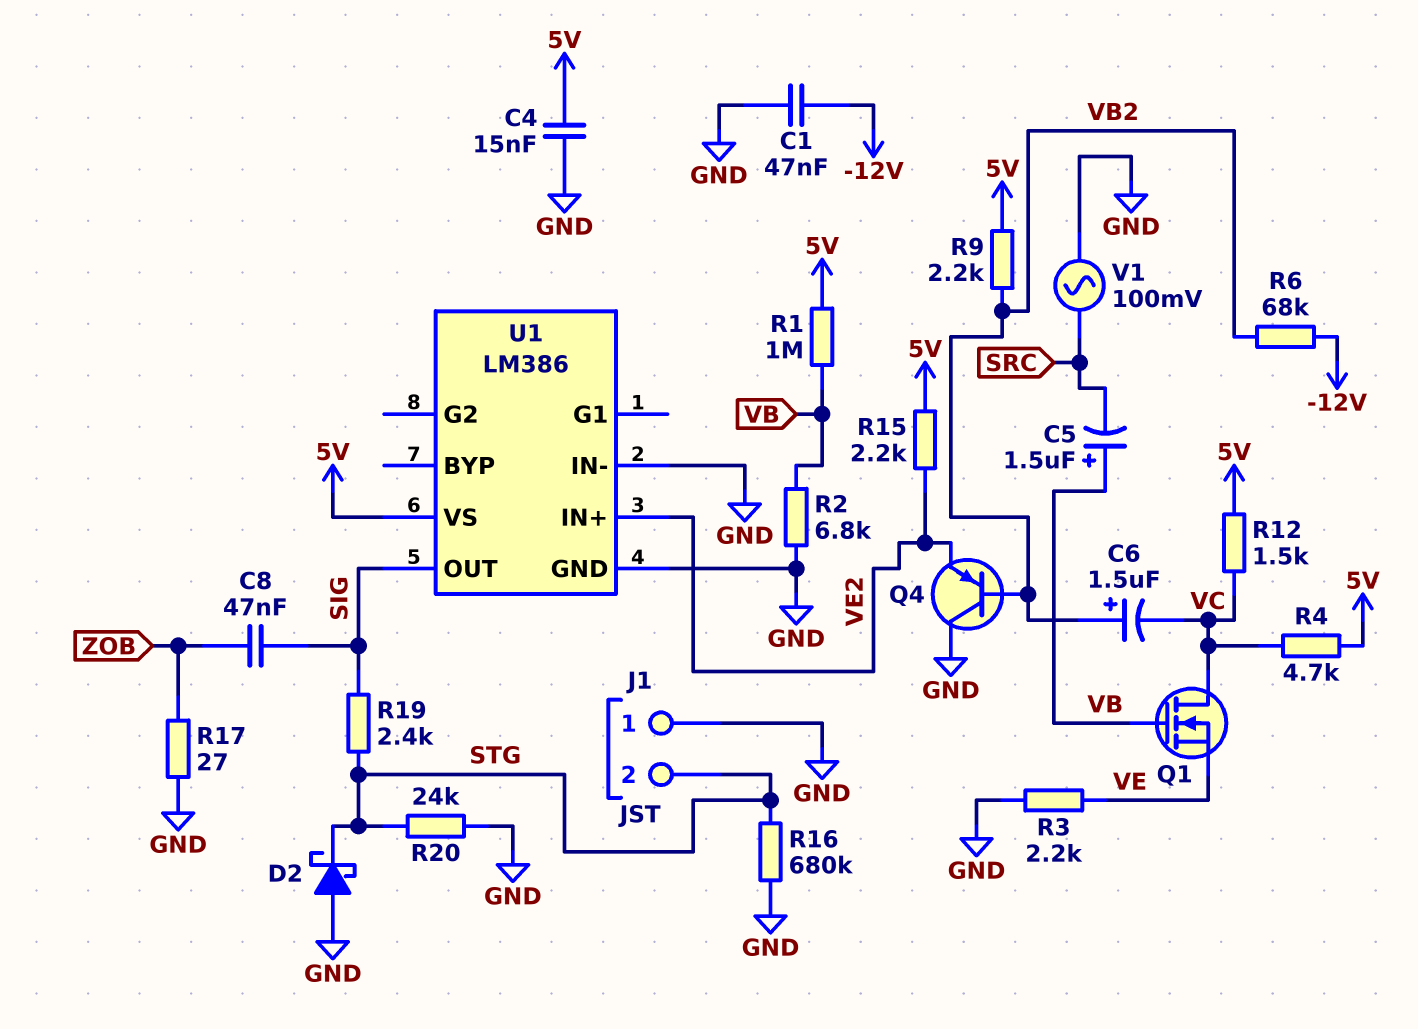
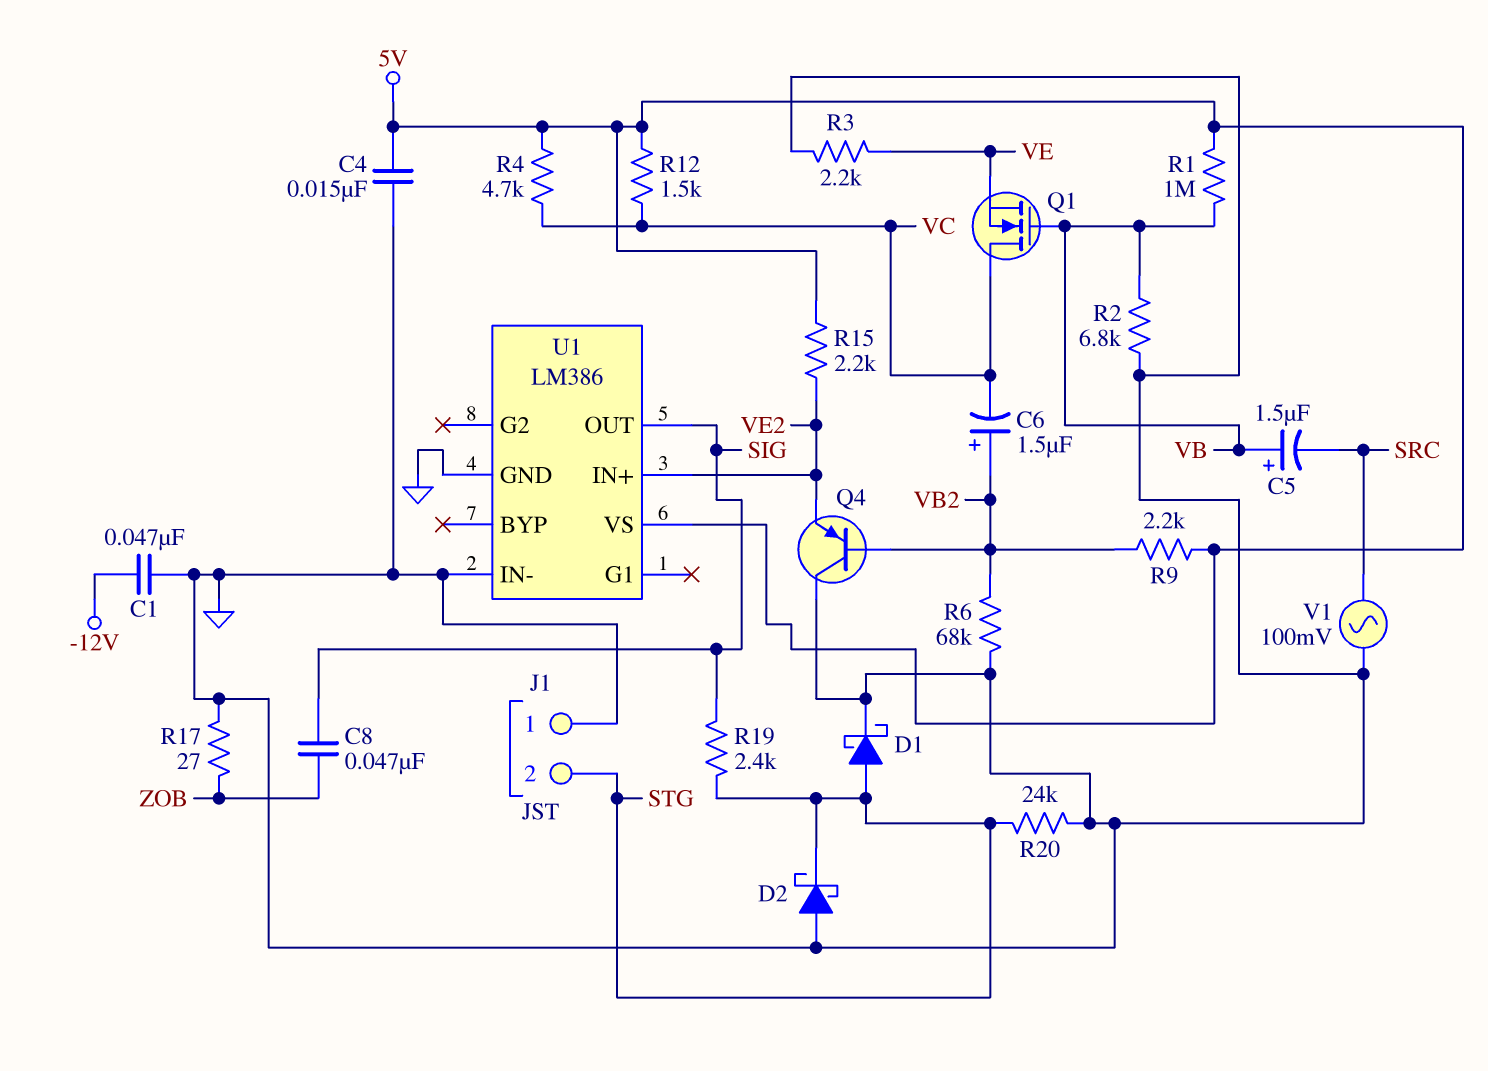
D1: none -> schottky (A STG, K GND)
R6: 68k (-12V, VB2) -> 68k (GND, VB2)
R16: 680k (GND, STG) -> none

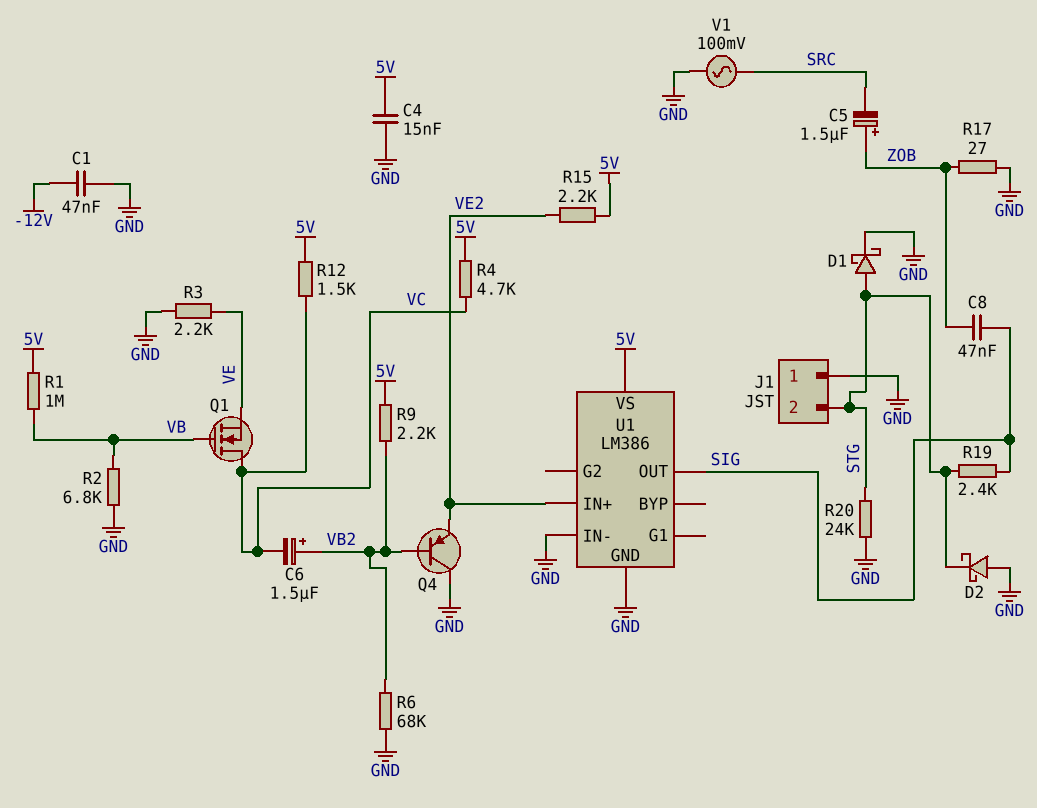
C5: 1.5uF (plus VB, minus SRC) -> 1.5uF (plus ZOB, minus SRC)

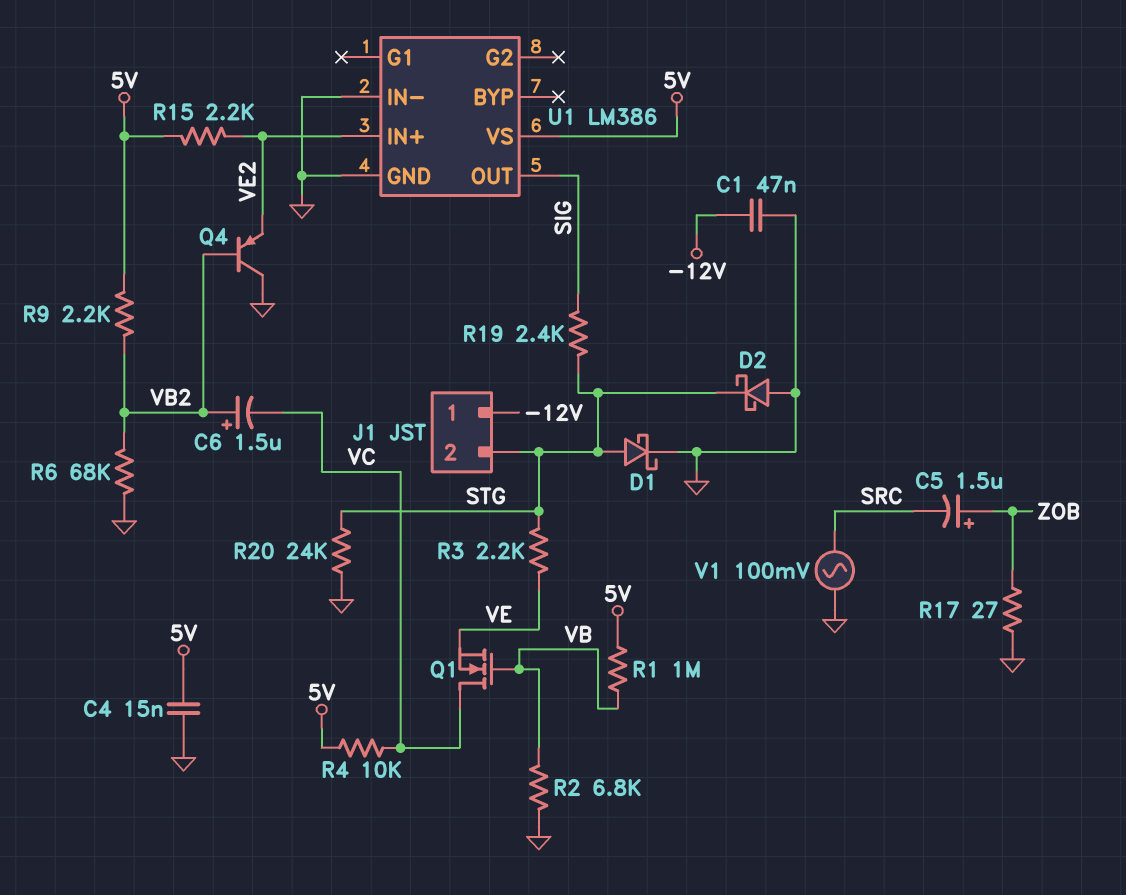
C8: 47nF (SIG, ZOB) -> none
J1 pin 1: GND -> -12V
R3: 2.2k (GND, VE) -> 2.2k (STG, VE)
R4: 4.7k (5V, VC) -> 10k (5V, VC)
R12: 1.5k (5V, VC) -> none

